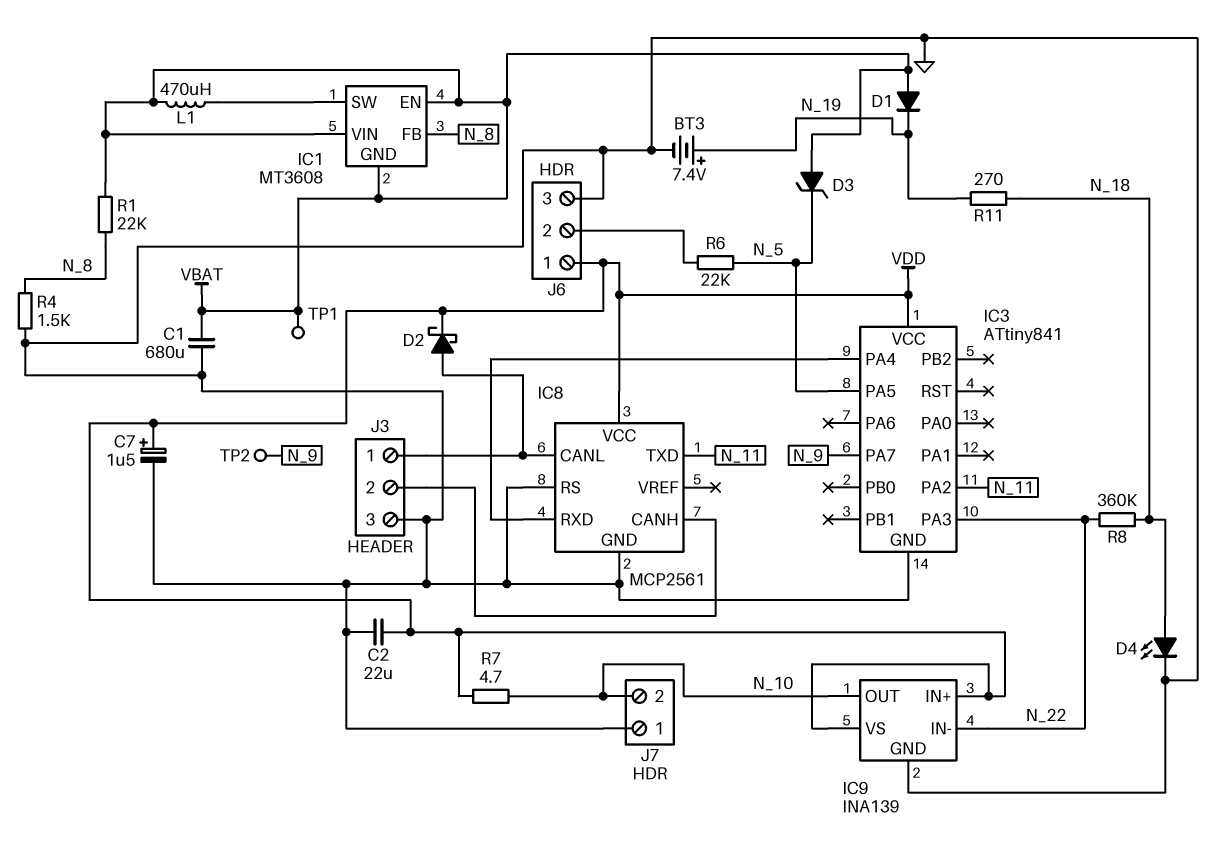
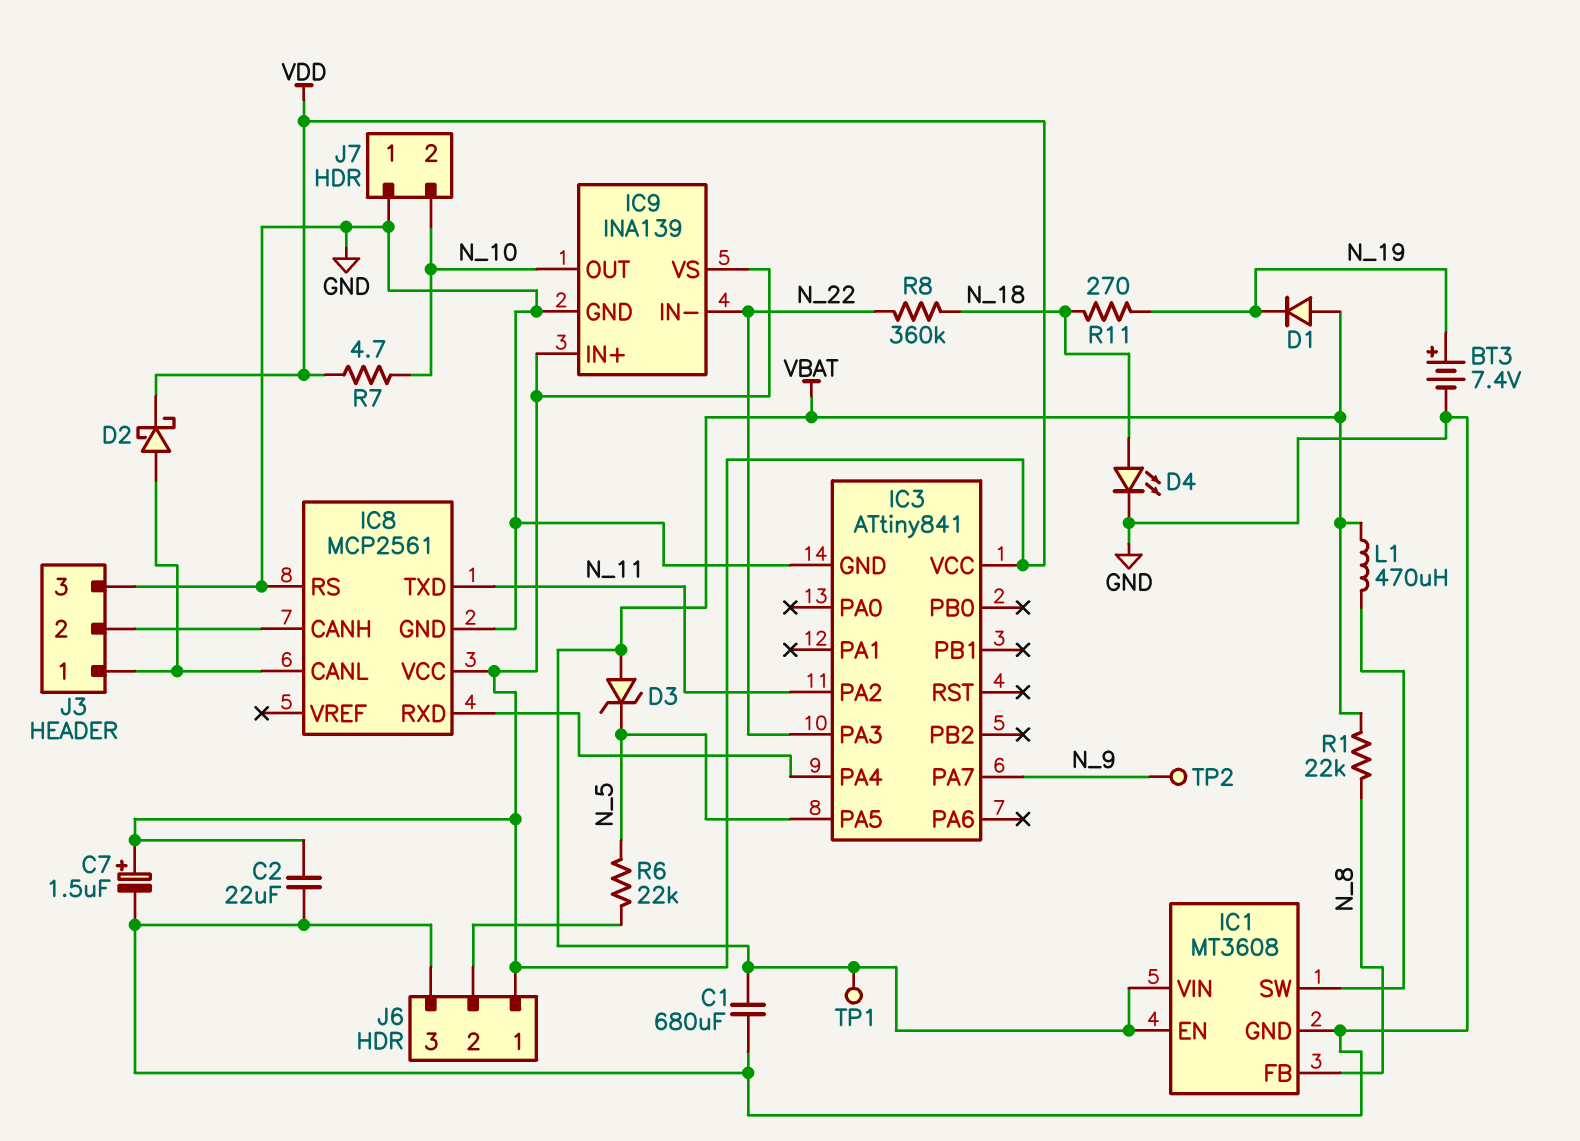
IC1 pin GND: VBAT -> GND
R4: 1.5k (GND, N_8) -> none

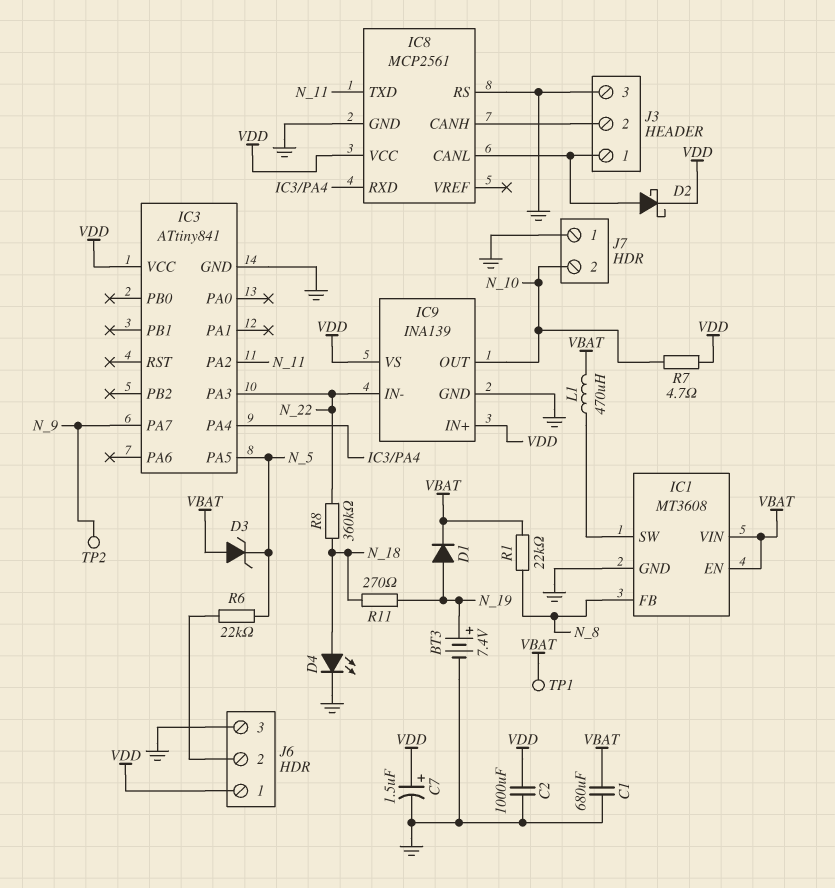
C2: 22uF (GND, VDD) -> 1000uF (GND, VDD)
D1: diode (A VBAT, K N_19) -> diode (A N_19, K VBAT)

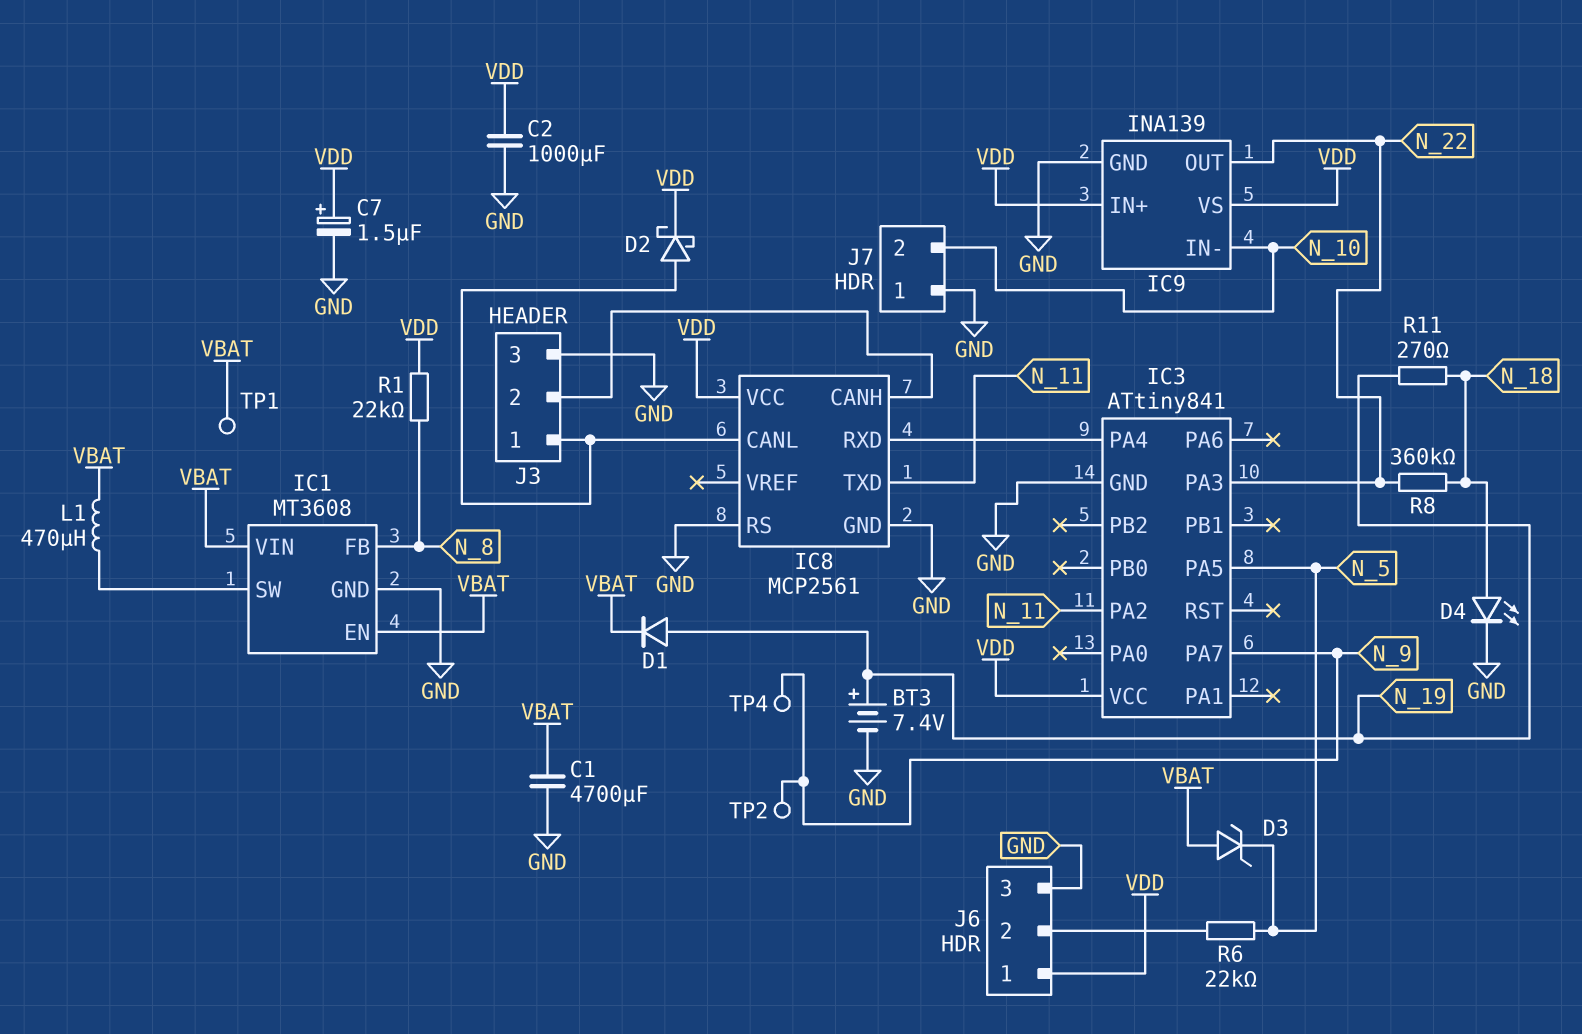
C1: 680uF (GND, VBAT) -> 4700uF (GND, VBAT)
IC9 pin IN-: N_22 -> N_10
IC9 pin OUT: N_10 -> N_22
R1: 22k (N_8, VBAT) -> 22k (N_8, VDD)
R7: 4.7 (N_10, VDD) -> none
TP4: none -> test point (N_9)

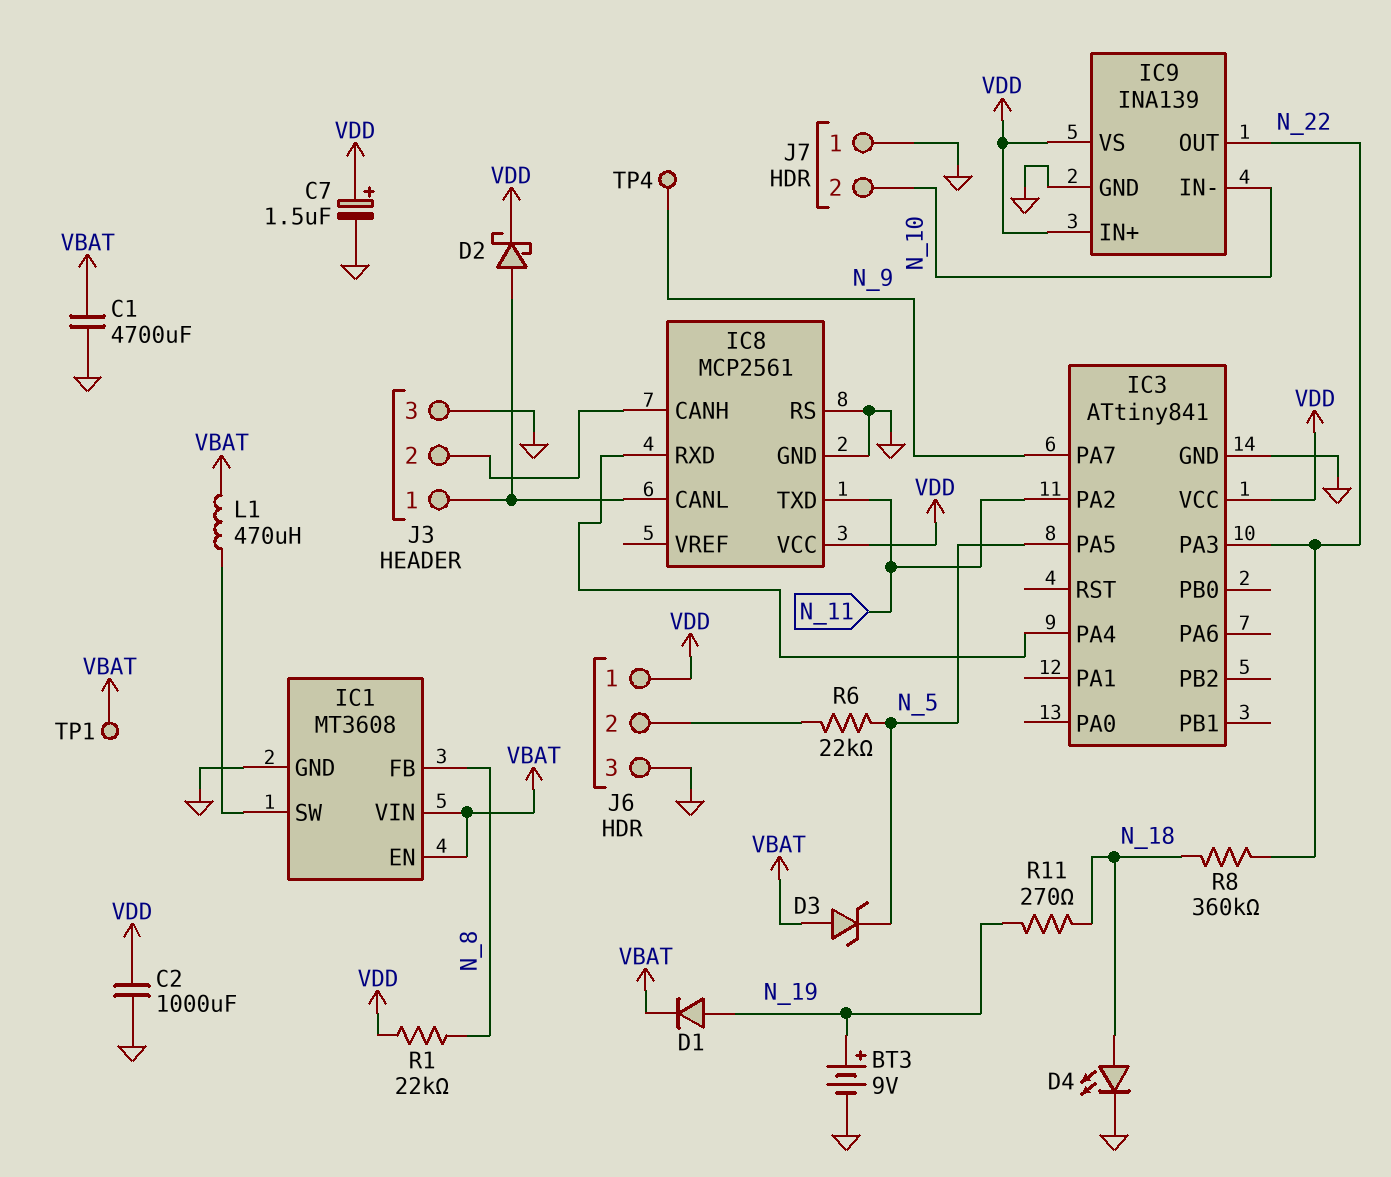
BT3: 7.4V (plus N_19, minus GND) -> 9V (plus N_19, minus GND)
TP2: test point (N_9) -> none

